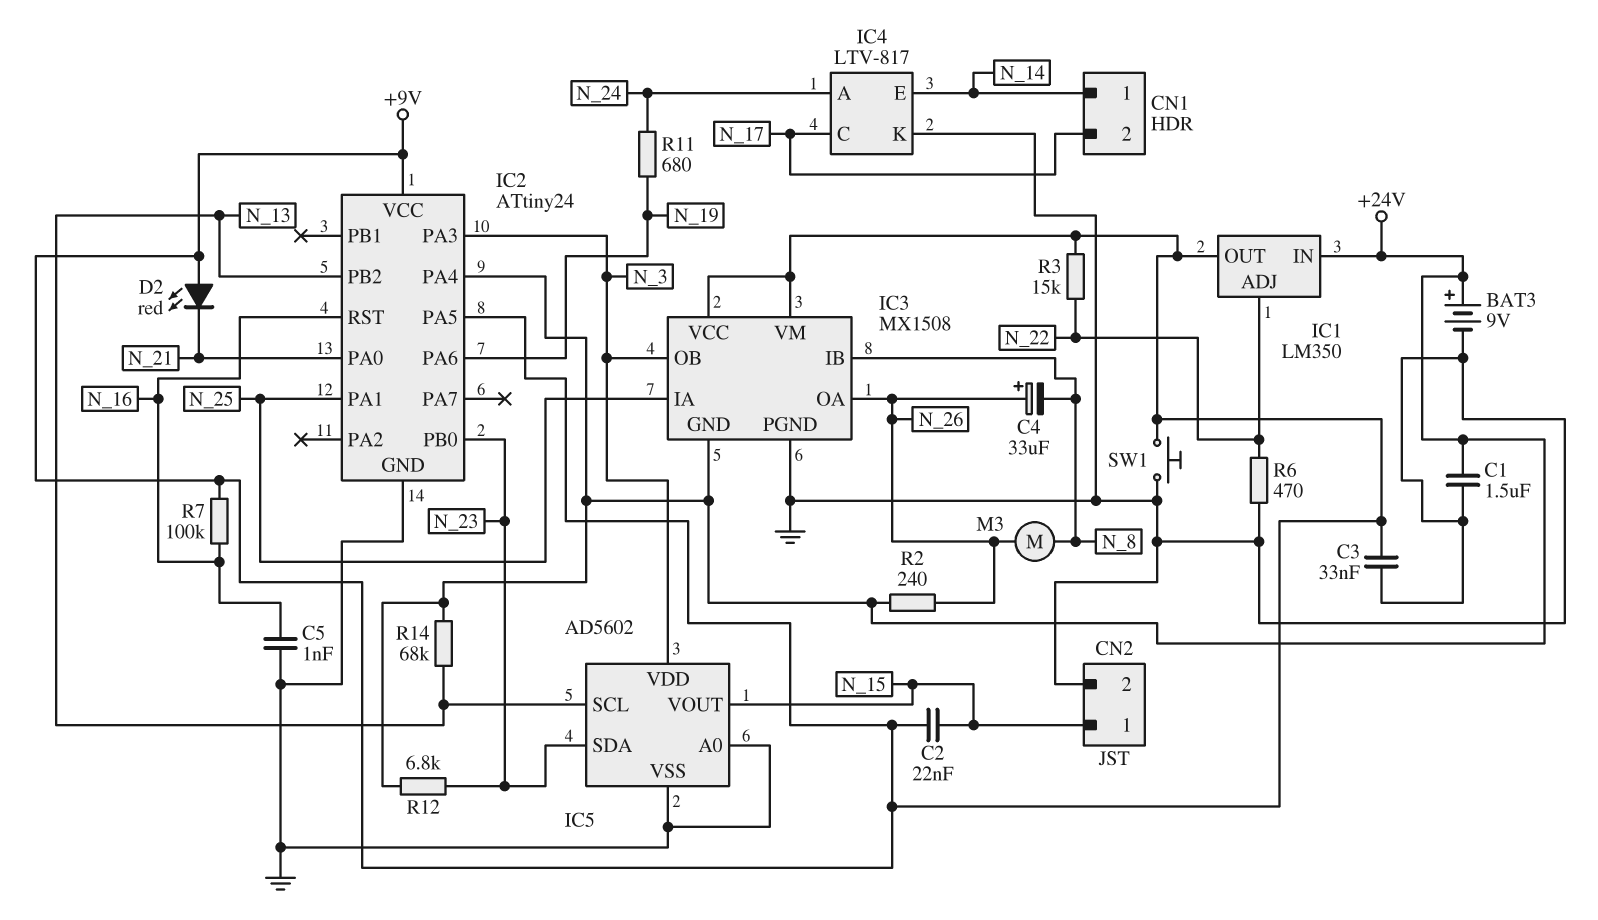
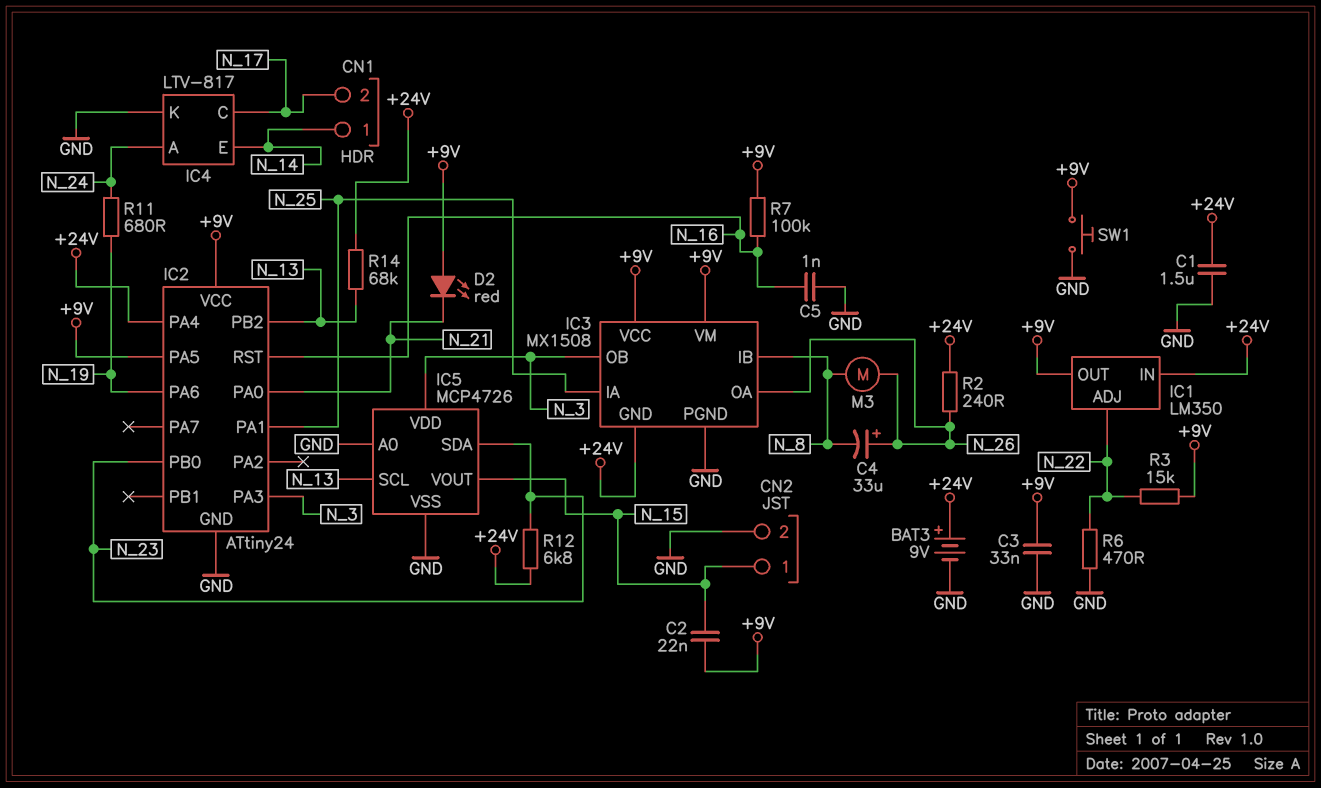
IC5: AD5602 -> MCP4726

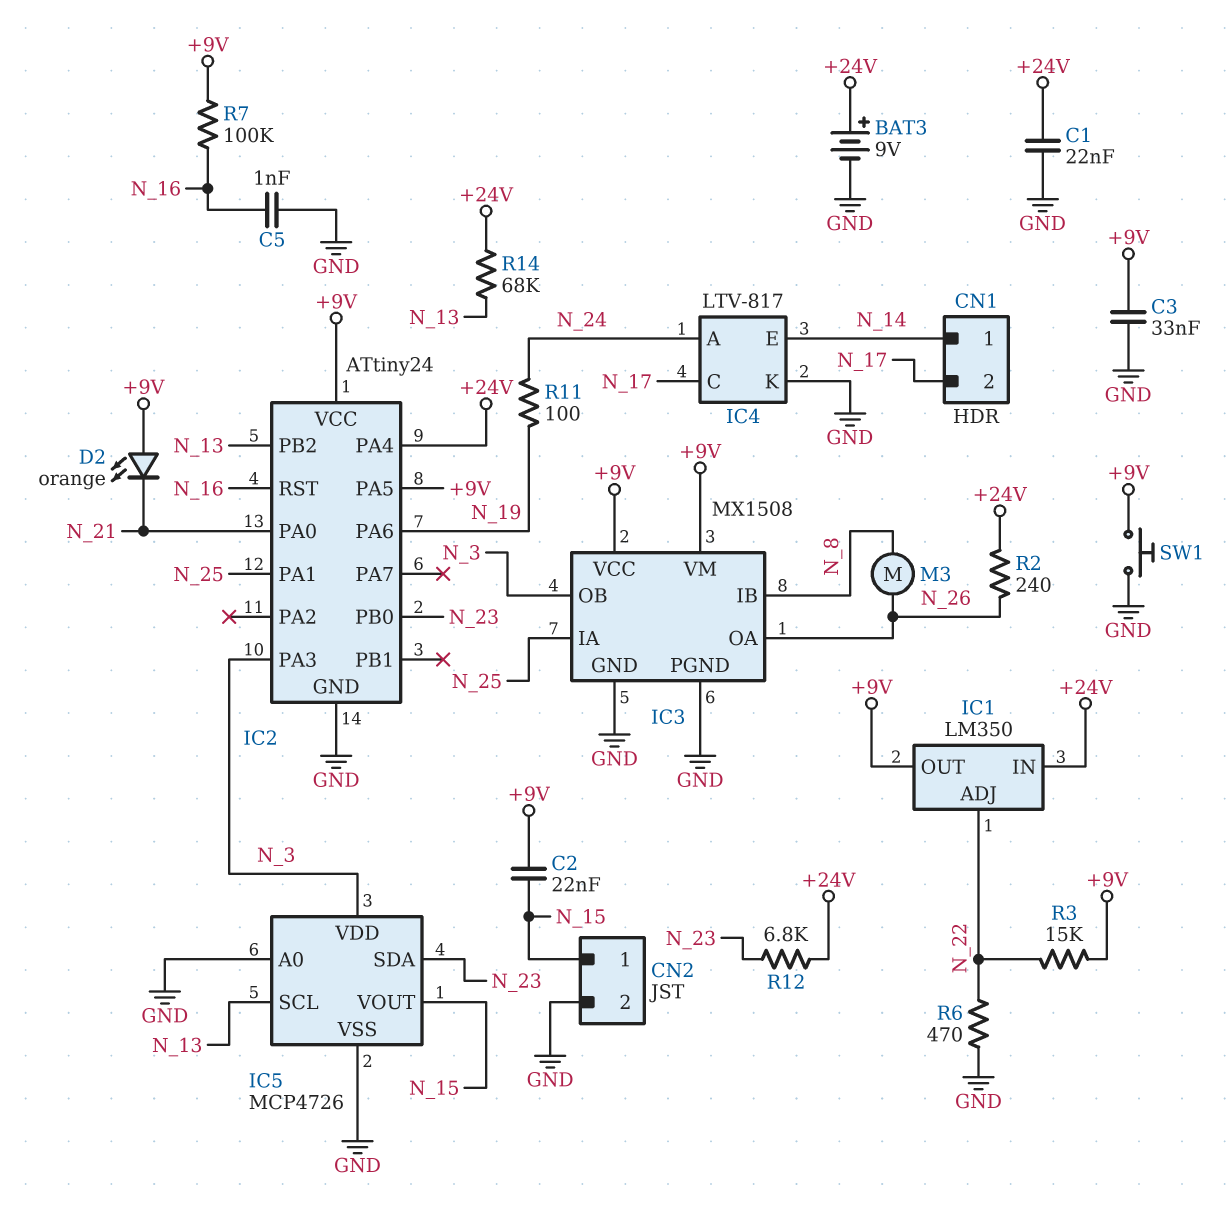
C1: 1.5uF (+24V, GND) -> 22nF (+24V, GND)
C4: 33uF (plus N_26, minus N_8) -> none
D2: LED red (A +9V, K N_21) -> LED orange (A +9V, K N_21)
IC3 pin GND: +24V -> GND
R11: 680 (N_19, N_24) -> 100 (N_19, N_24)

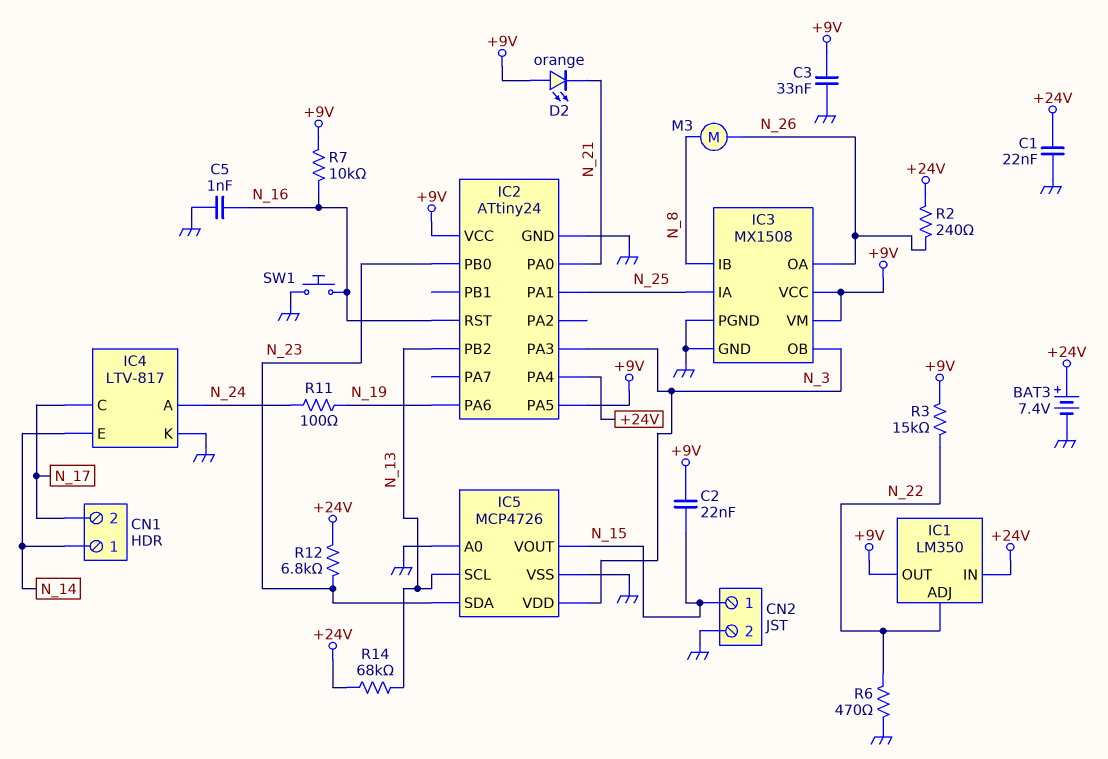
BAT3: 9V (plus +24V, minus GND) -> 7.4V (plus +24V, minus GND)
R7: 100k (+9V, N_16) -> 10k (+9V, N_16)
SW1: button (+9V, GND) -> button (GND, N_16)

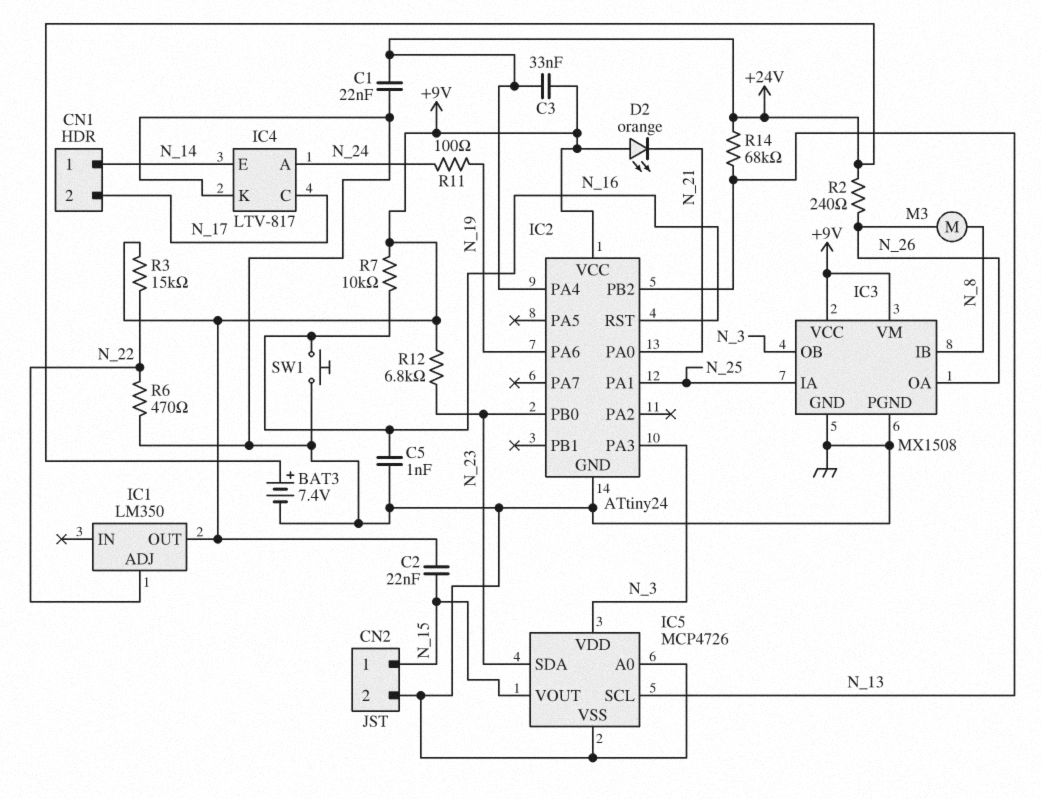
C3: 33nF (+9V, GND) -> 33nF (+9V, +24V)
IC1 pin IN: +24V -> none
IC2 pin PA5: +9V -> none
R12: 6.8k (+24V, N_23) -> 6.8k (+9V, N_23)

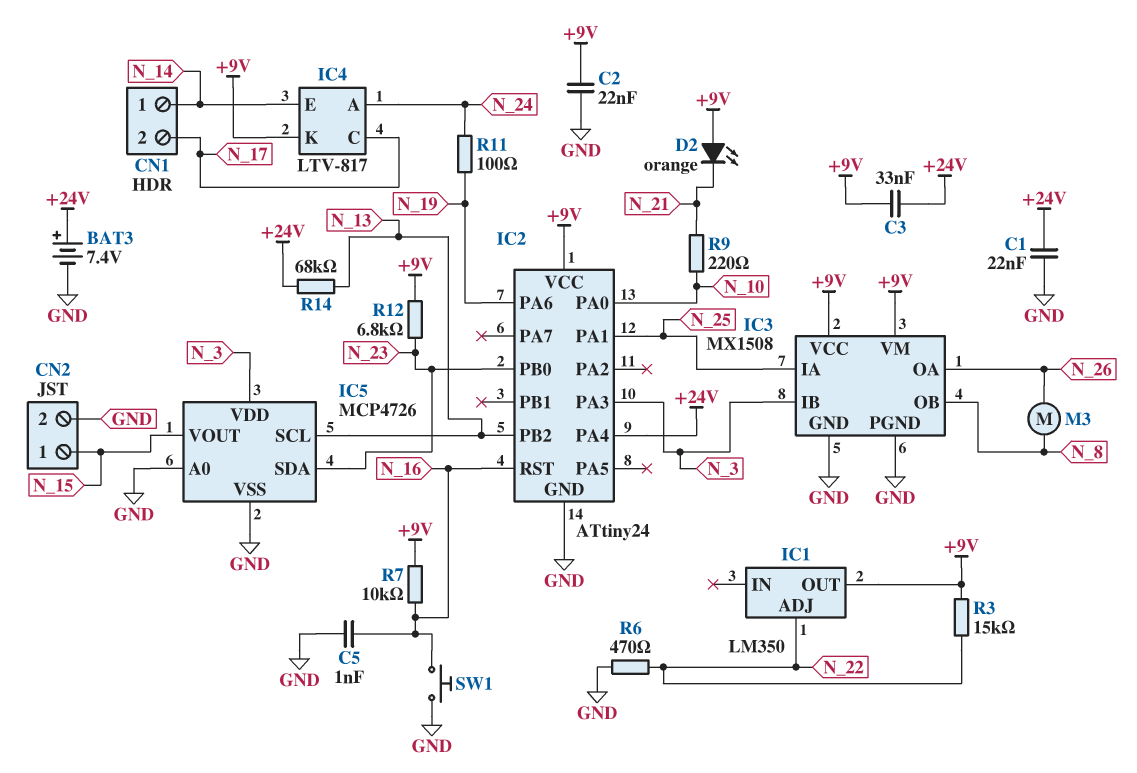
C2: 22nF (+9V, N_15) -> 22nF (+9V, GND)
IC2 pin PA0: N_21 -> N_10
IC3 pin IB: N_8 -> N_3
IC3 pin OB: N_3 -> N_8
IC4 pin K: GND -> +9V
R2: 240 (+24V, N_26) -> none
R9: none -> 220 (N_10, N_21)

